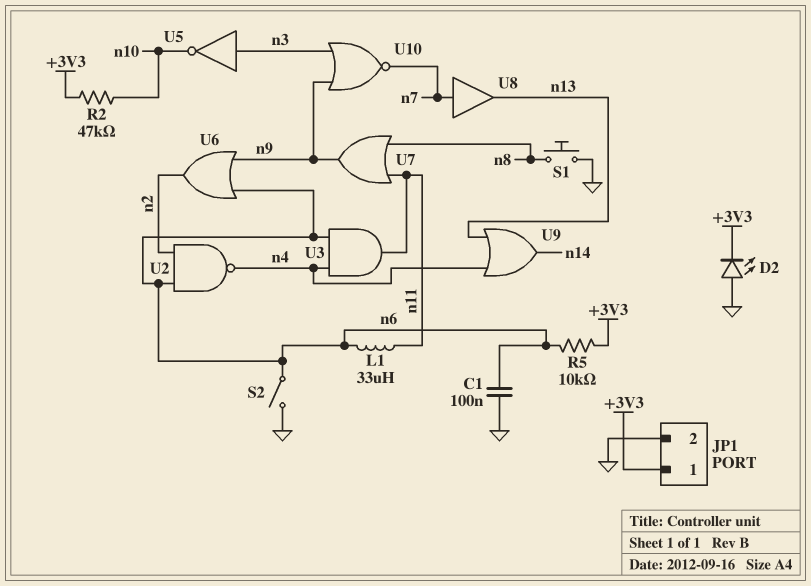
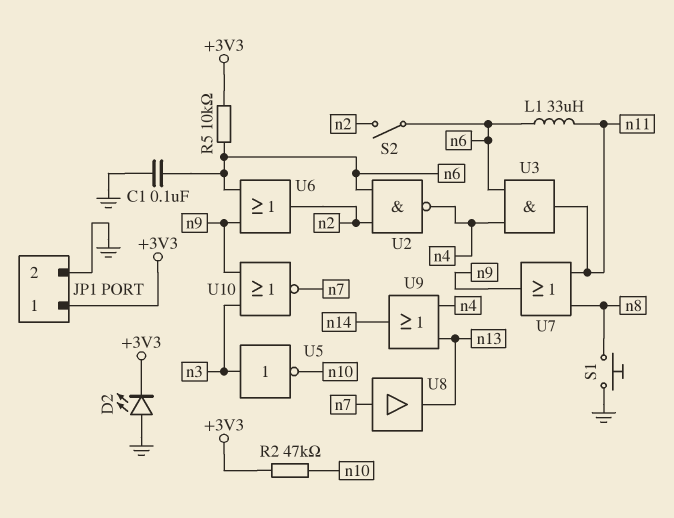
S2: switch (GND, n6) -> switch (n2, n6)

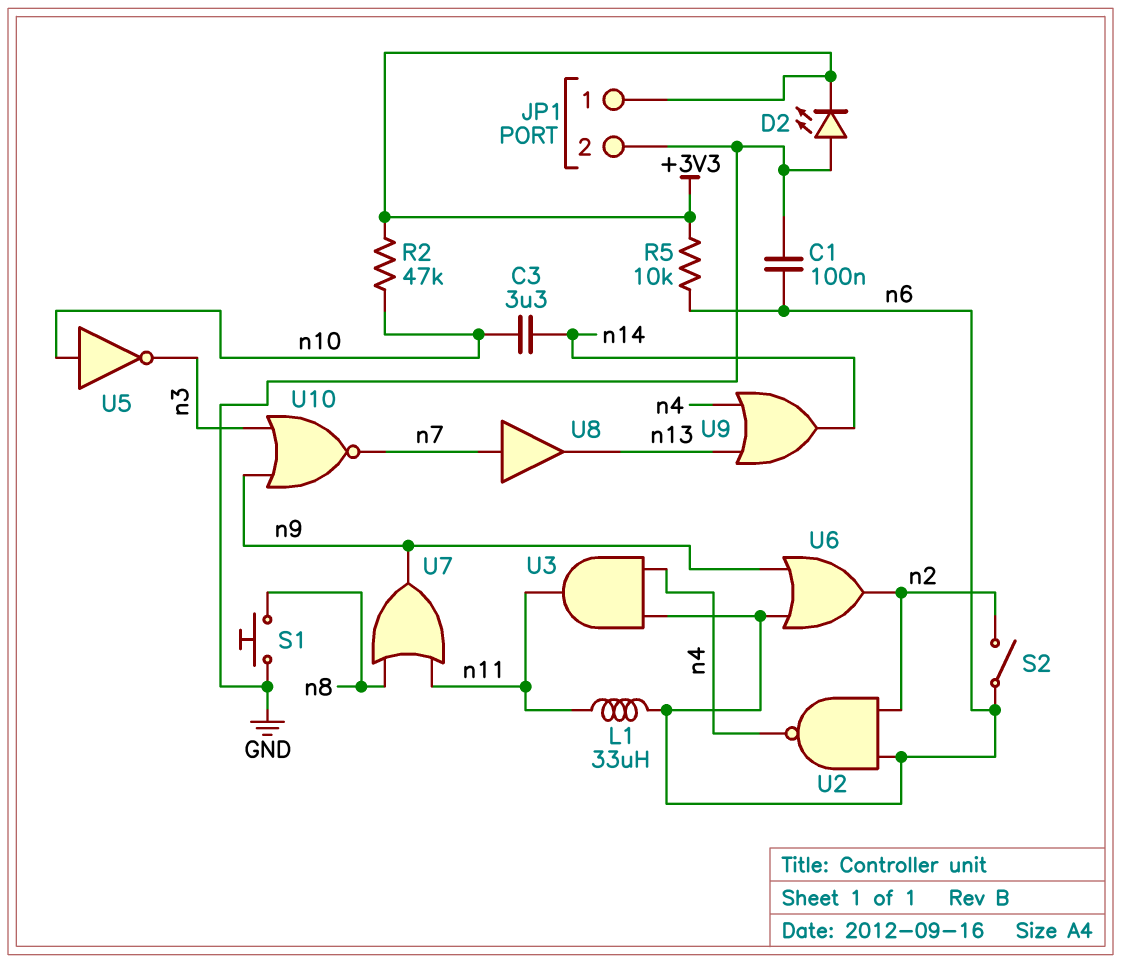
C3: none -> 3.3uF (n10, n14)
U5: NOT (in n3, out n10) -> NOT (in n10, out n3)

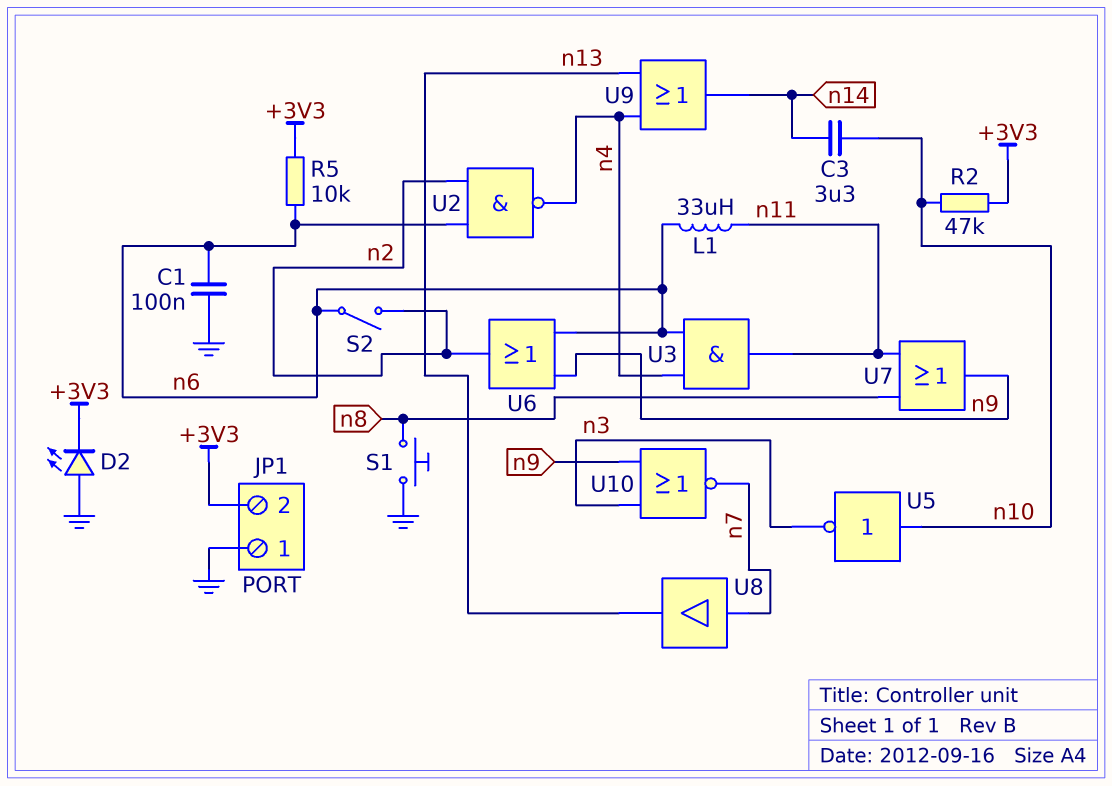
JP1 pin 1: +3V3 -> GND
JP1 pin 2: GND -> +3V3

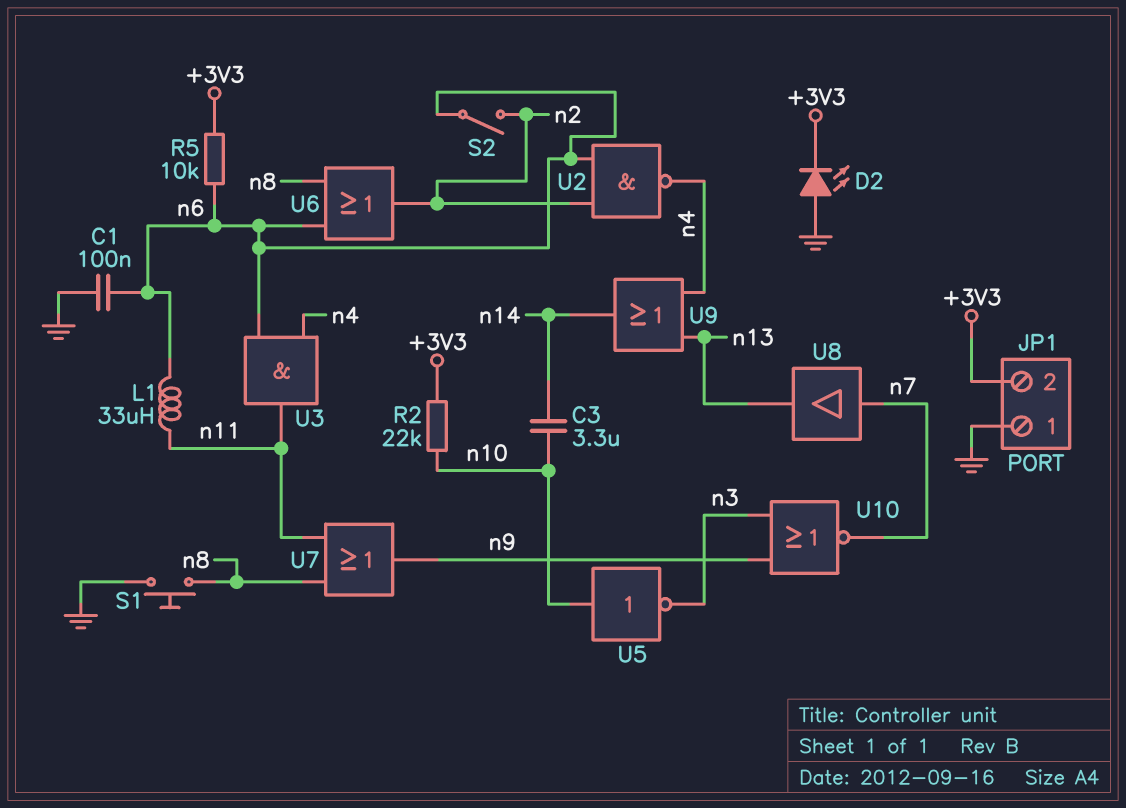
R2: 47k (+3V3, n10) -> 22k (+3V3, n10)
U6: OR (in n6, in n9, out n2) -> OR (in n6, in n8, out n2)

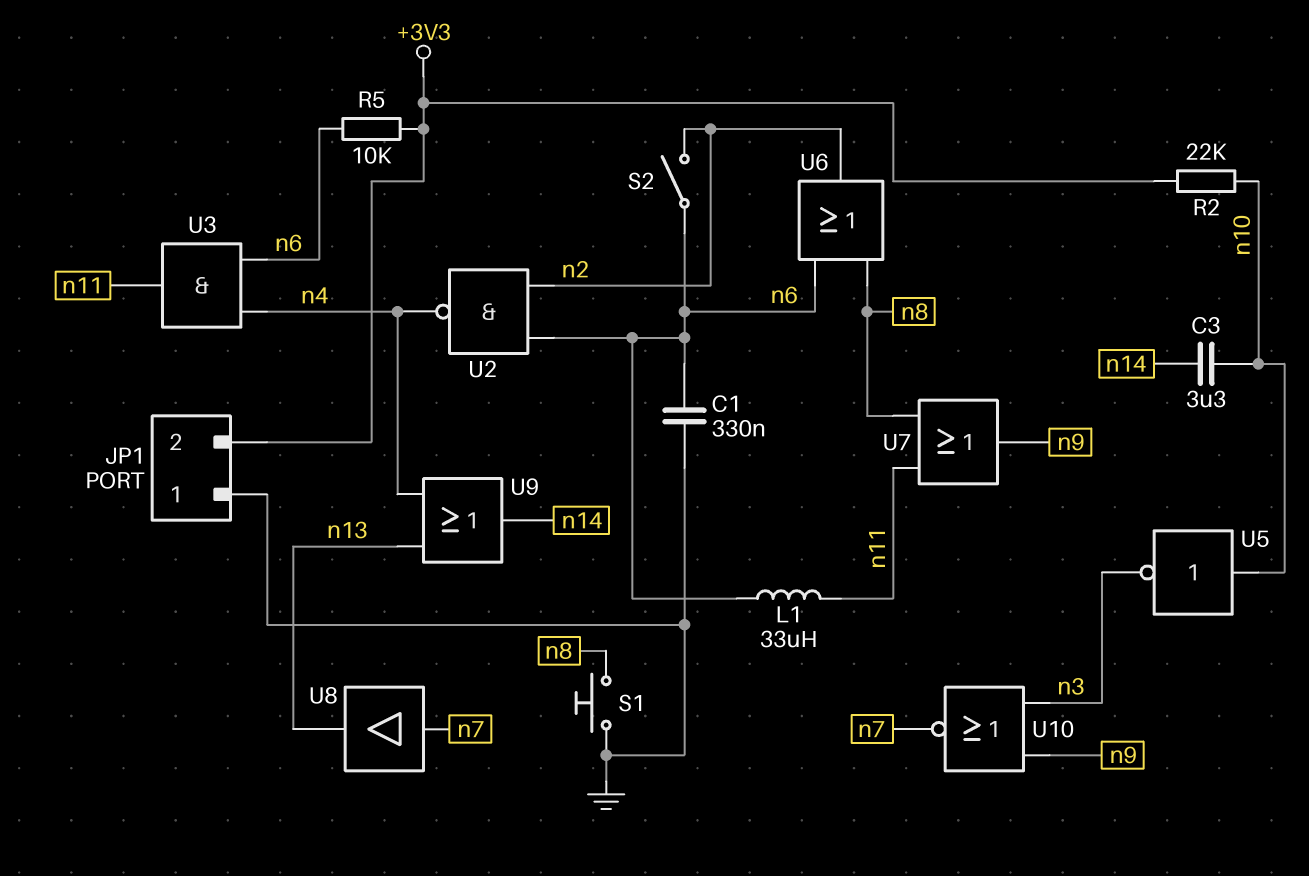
C1: 100nF (GND, n6) -> 330nF (GND, n6)
D2: LED (A GND, K +3V3) -> none

